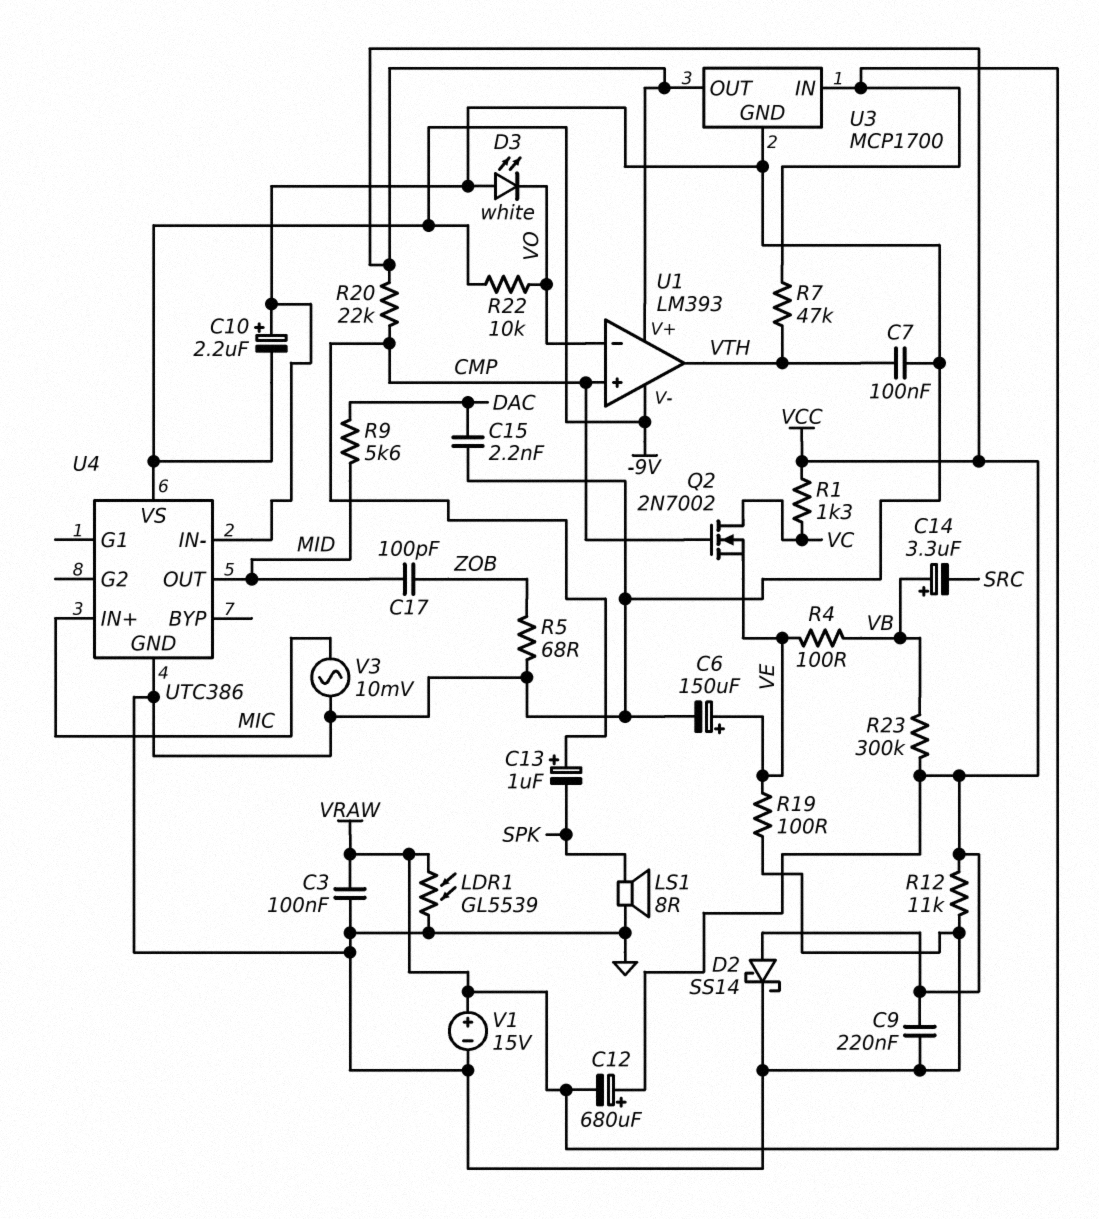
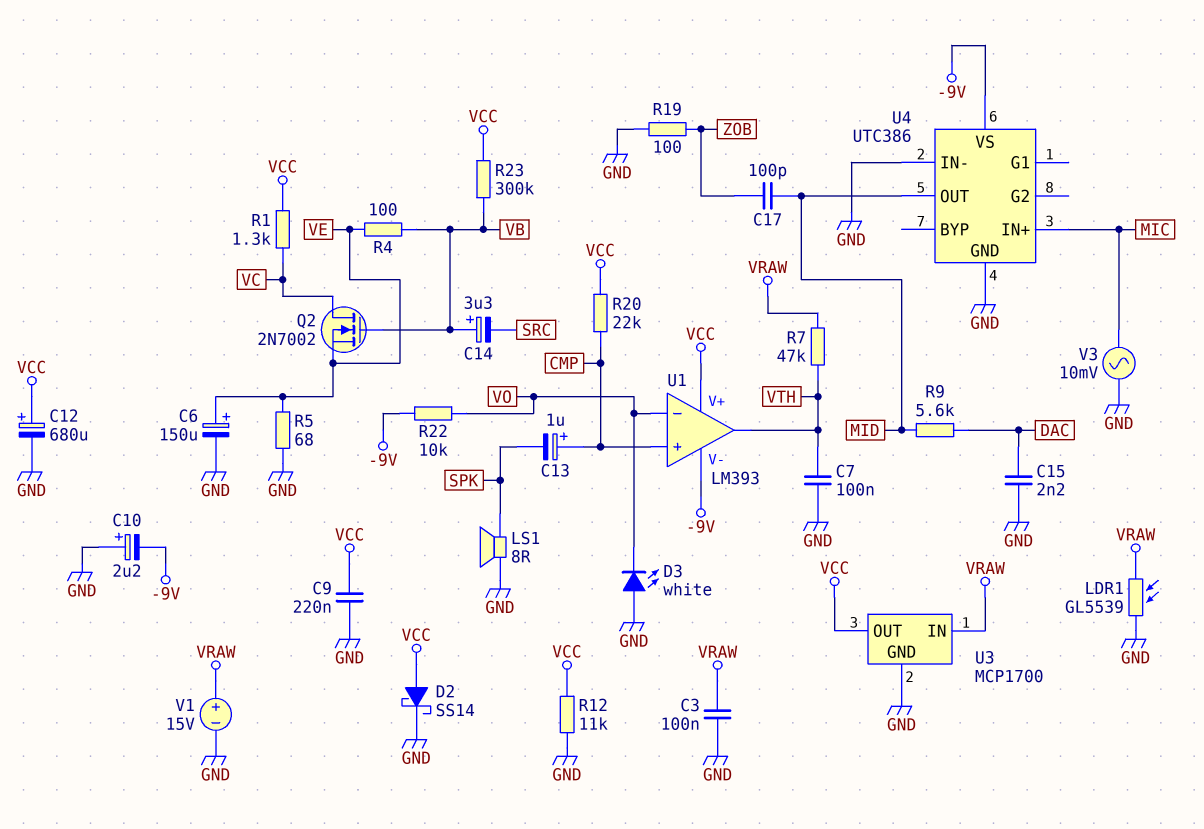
C12: 680uF (plus VCC, minus VRAW) -> 680uF (plus VCC, minus GND)
Q2: NMOS 2N7002 (G CMP, D VC, S VE) -> NMOS 2N7002 (G VB, D VC, S VE)
R5: 68 (GND, ZOB) -> 68 (GND, VE)
R19: 100 (GND, VE) -> 100 (GND, ZOB)

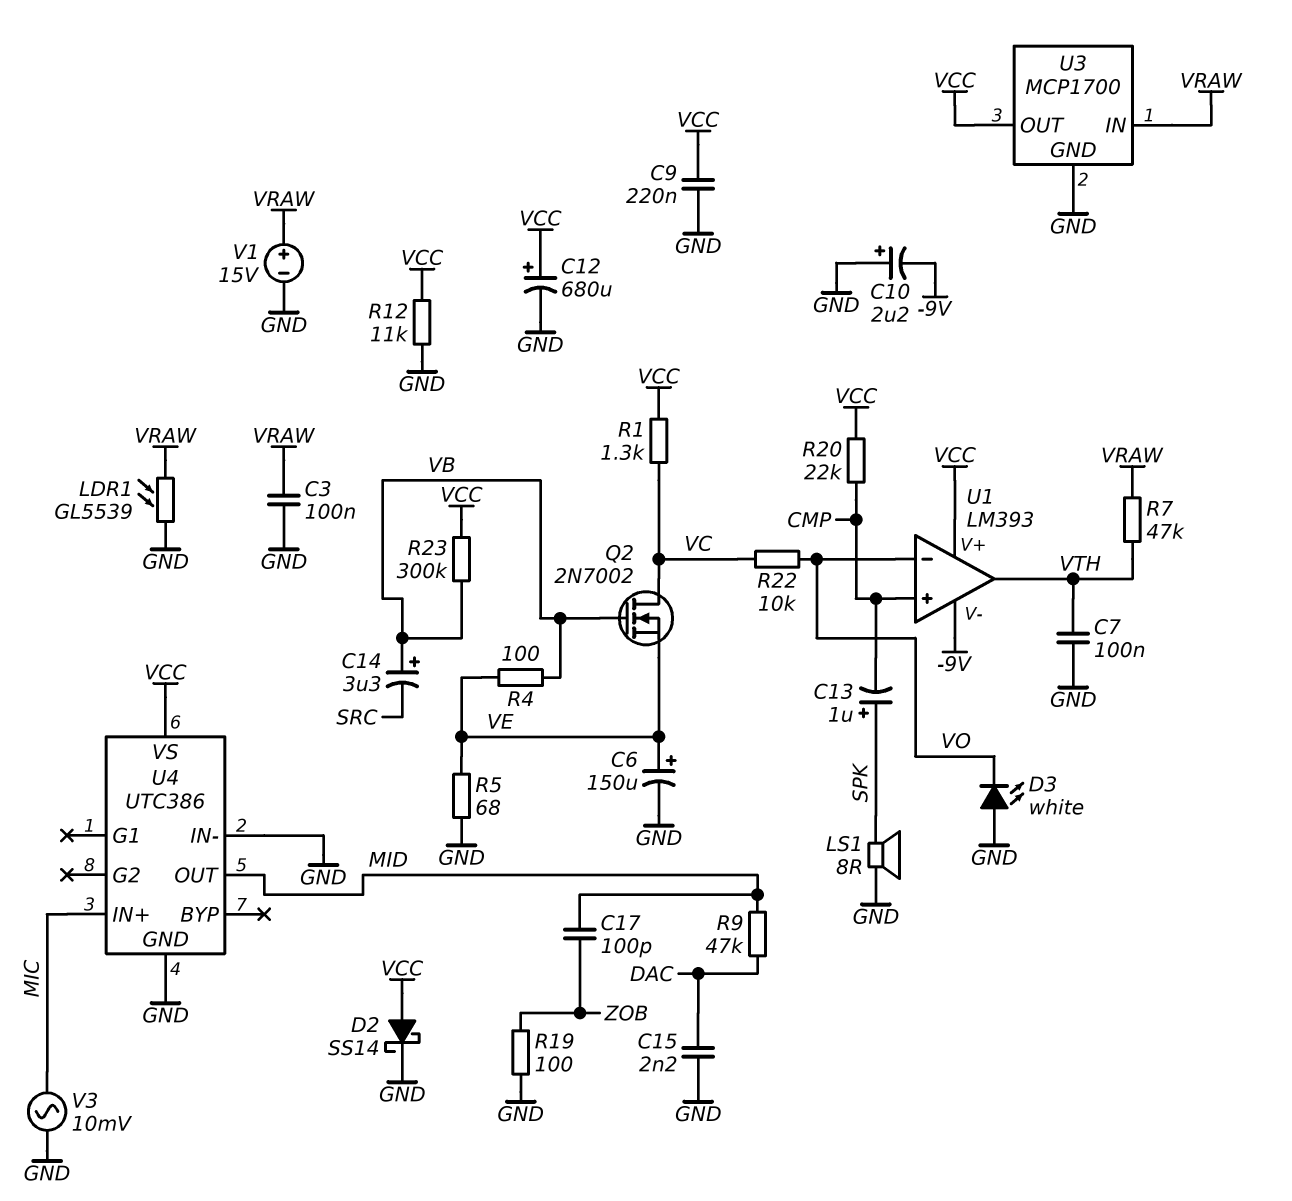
C13: 1uF (plus CMP, minus SPK) -> 1uF (plus SPK, minus CMP)
R9: 5.6k (DAC, MID) -> 47k (DAC, MID)
R22: 10k (-9V, VO) -> 10k (VC, VO)
U4 pin VS: -9V -> VCC

